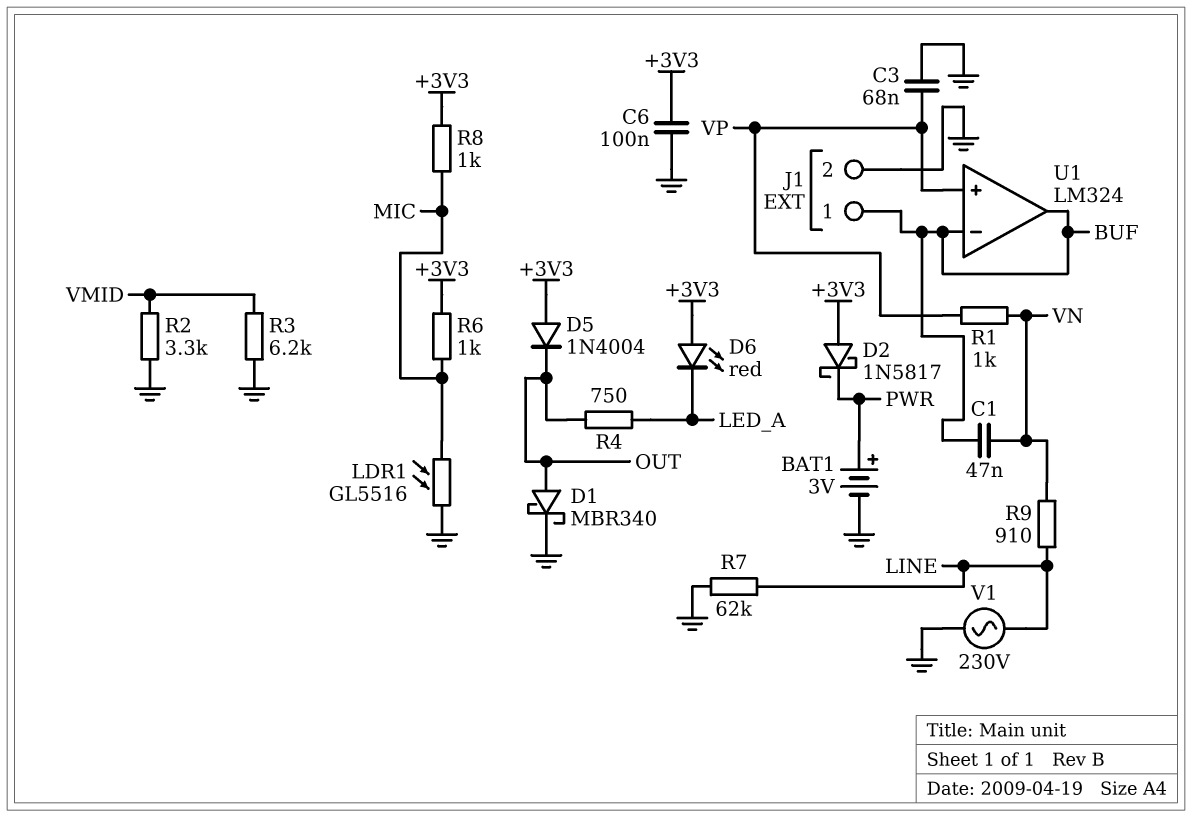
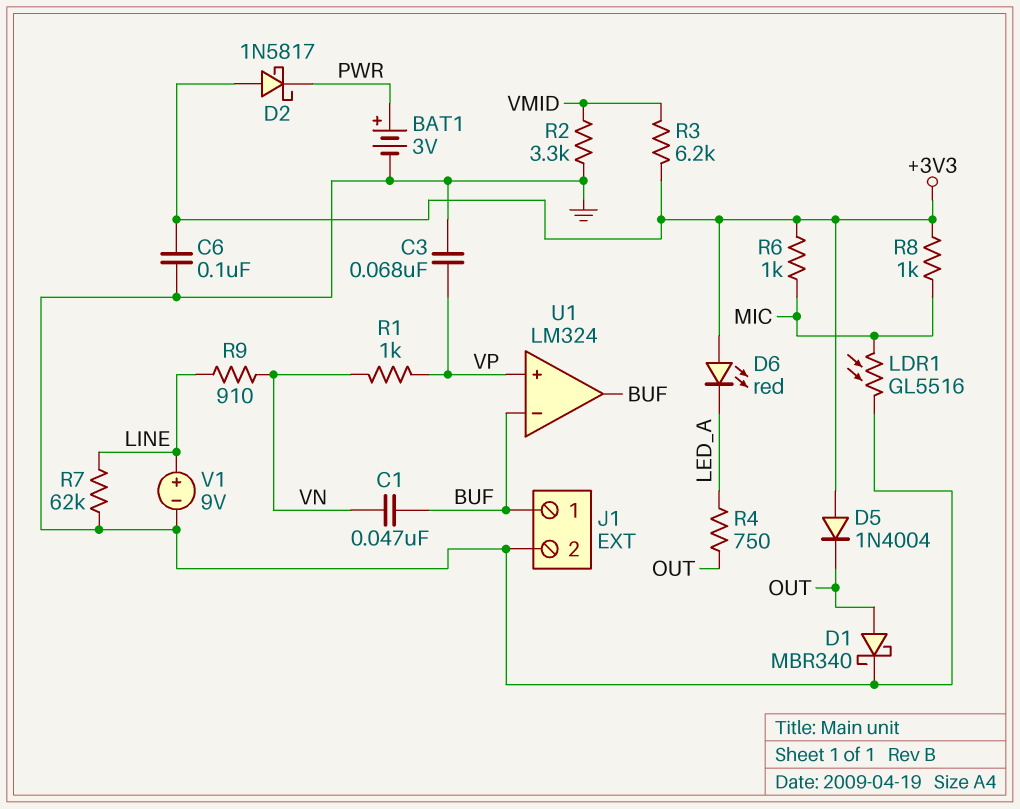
R3: 6.2k (GND, VMID) -> 6.2k (+3V3, VMID)
V1: AC 230V (GND, LINE) -> 9V (plus LINE, minus GND)

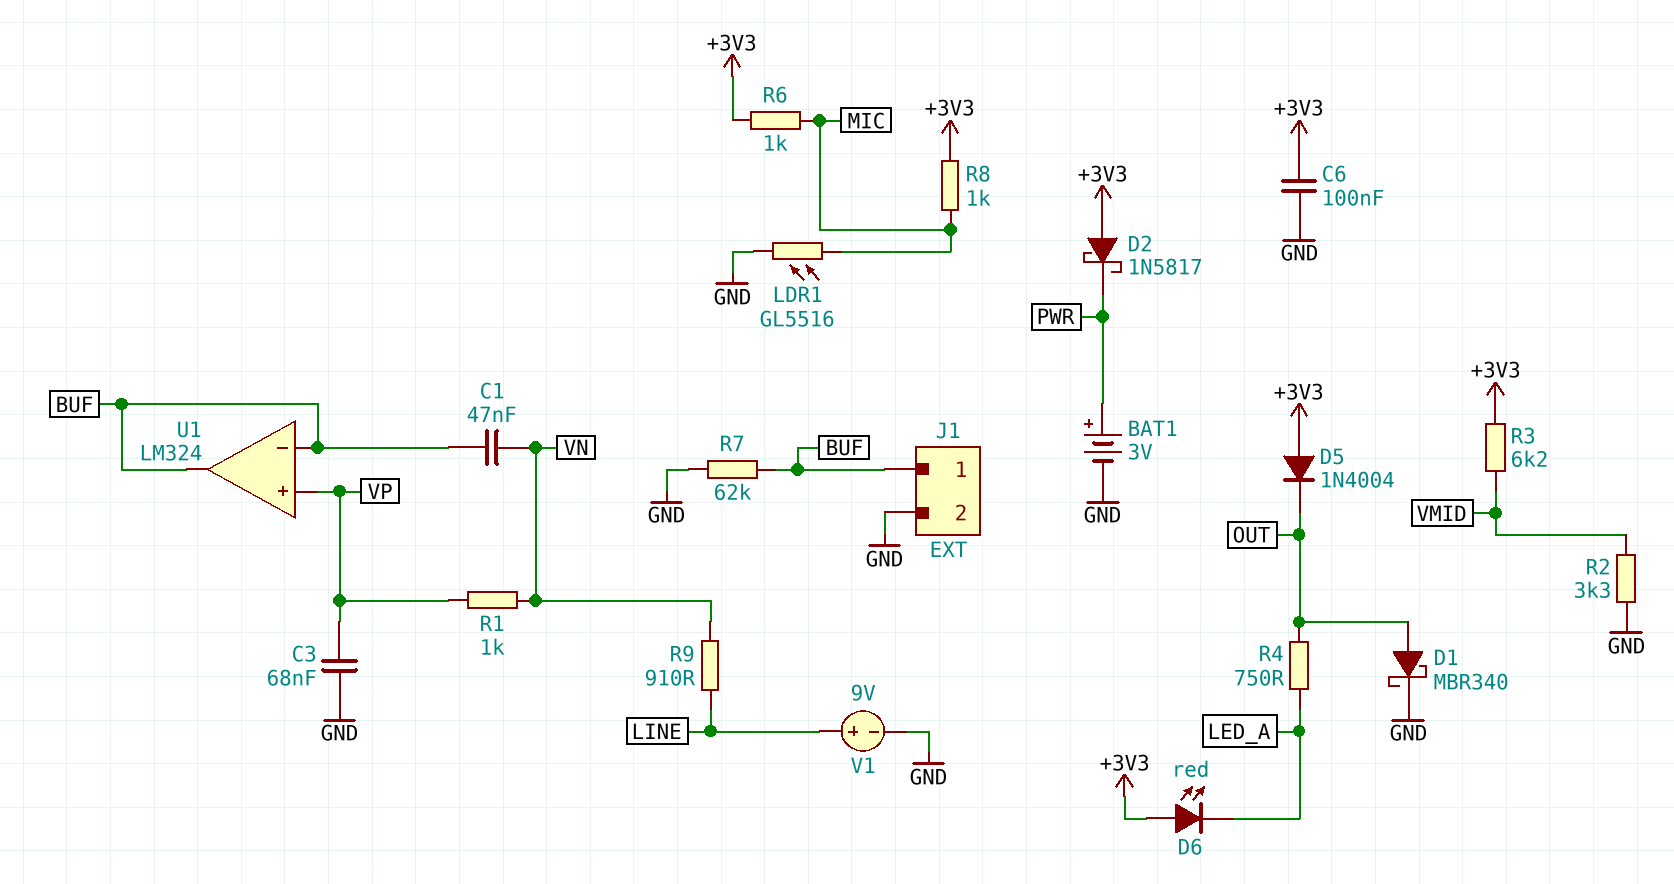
R7: 62k (GND, LINE) -> 62k (BUF, GND)

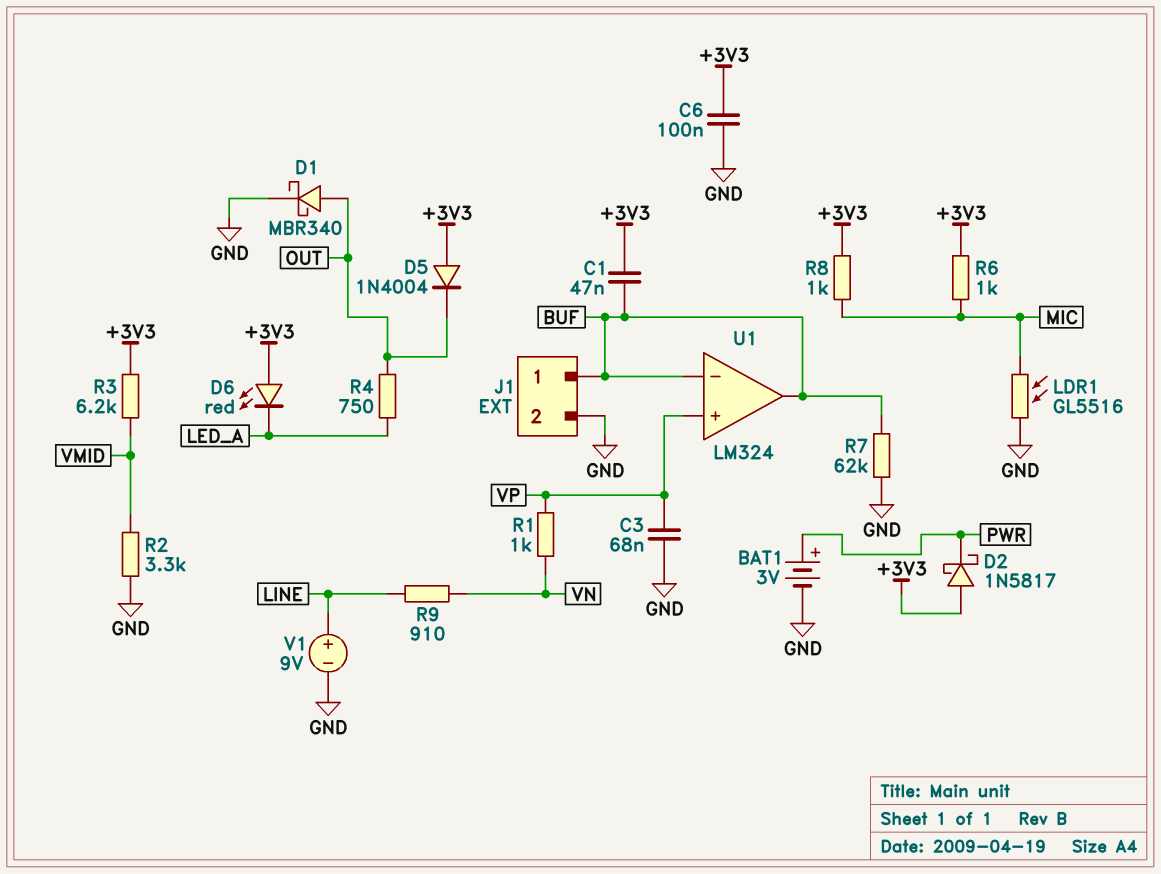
C1: 47nF (BUF, VN) -> 47nF (+3V3, BUF)

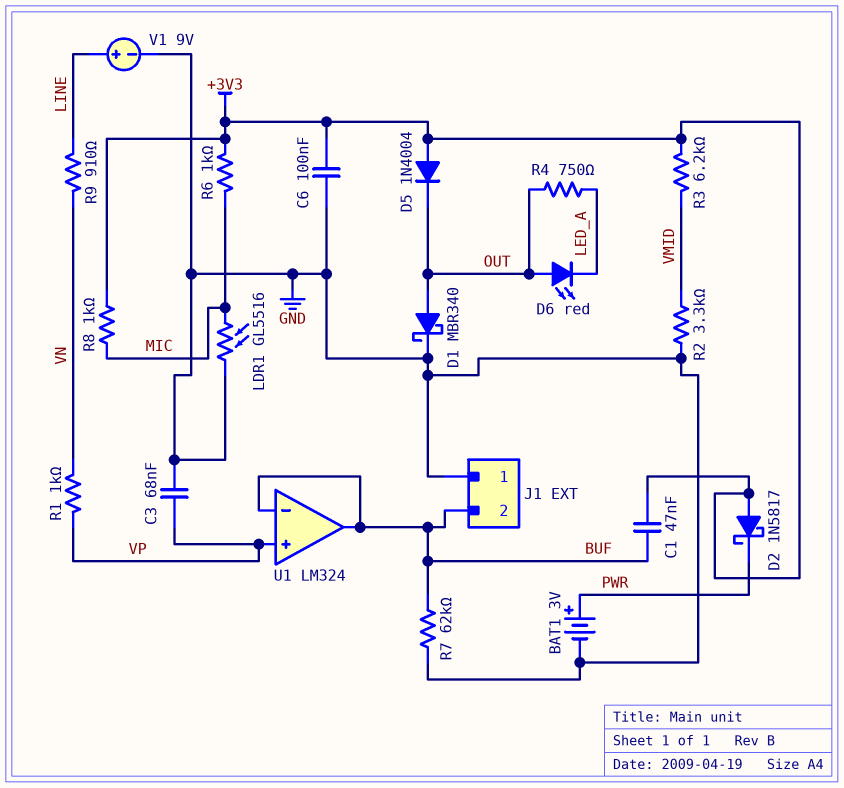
D6: LED red (A +3V3, K LED_A) -> LED red (A OUT, K LED_A)
J1 pin 1: BUF -> GND
J1 pin 2: GND -> BUF

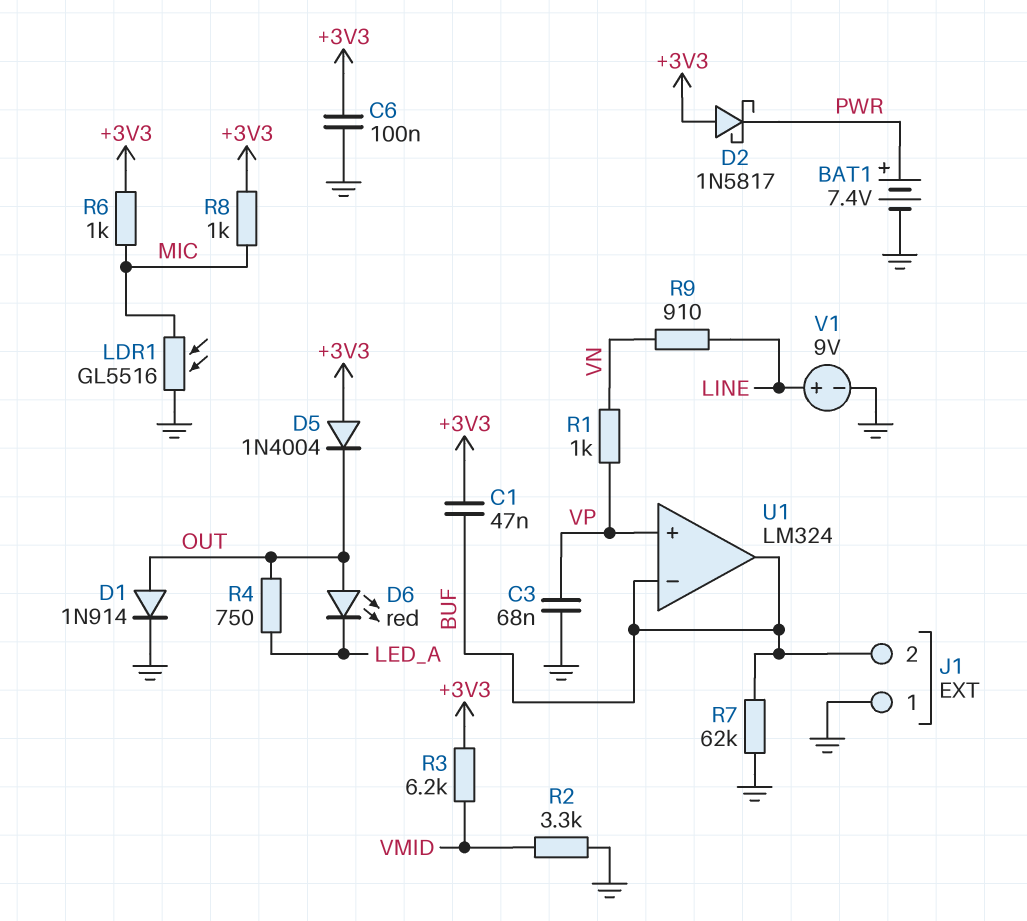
BAT1: 3V (plus PWR, minus GND) -> 7.4V (plus PWR, minus GND)
D1: schottky MBR340 (A OUT, K GND) -> diode 1N914 (A OUT, K GND)

